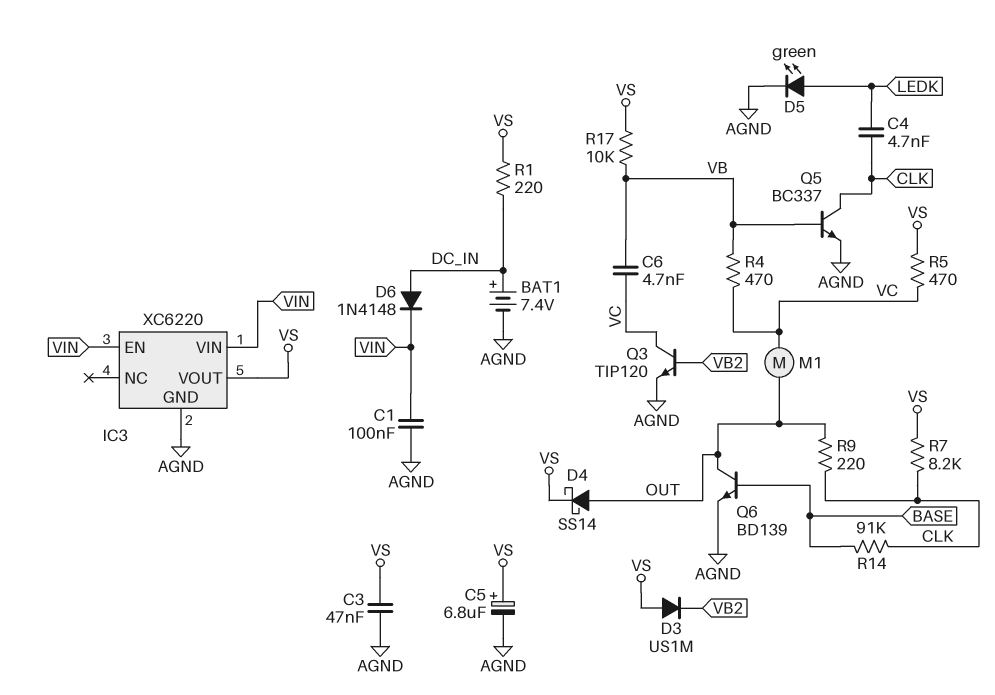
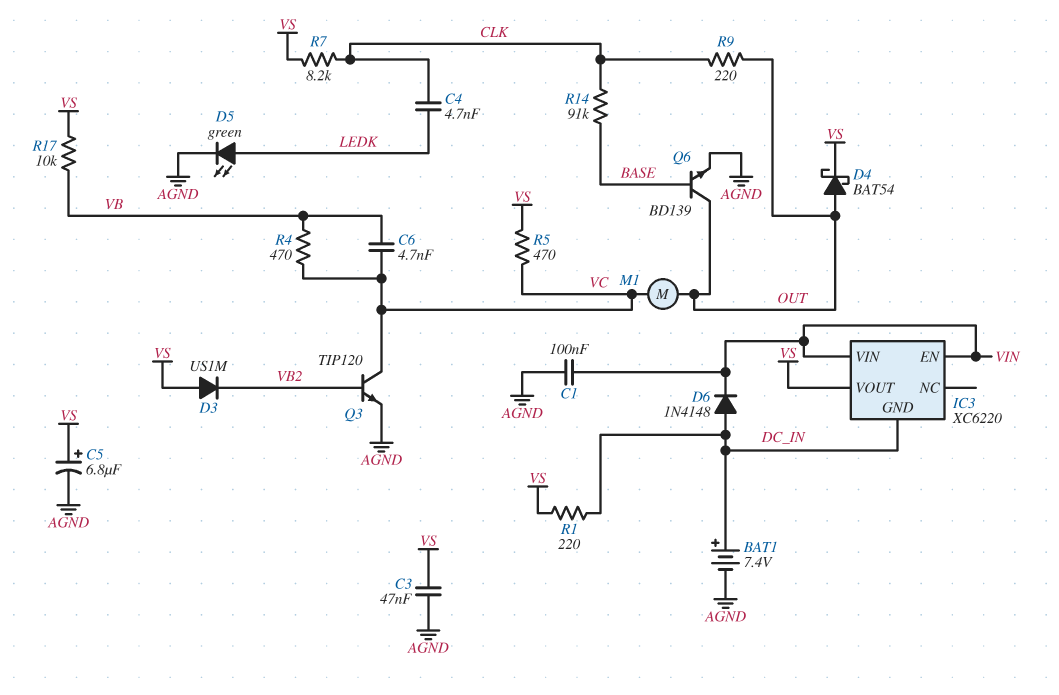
D4: schottky SS14 (A OUT, K VS) -> schottky BAT54 (A OUT, K VS)
IC3 pin GND: AGND -> DC_IN
Q5: NPN BC337 (B VB, C CLK, E AGND) -> none

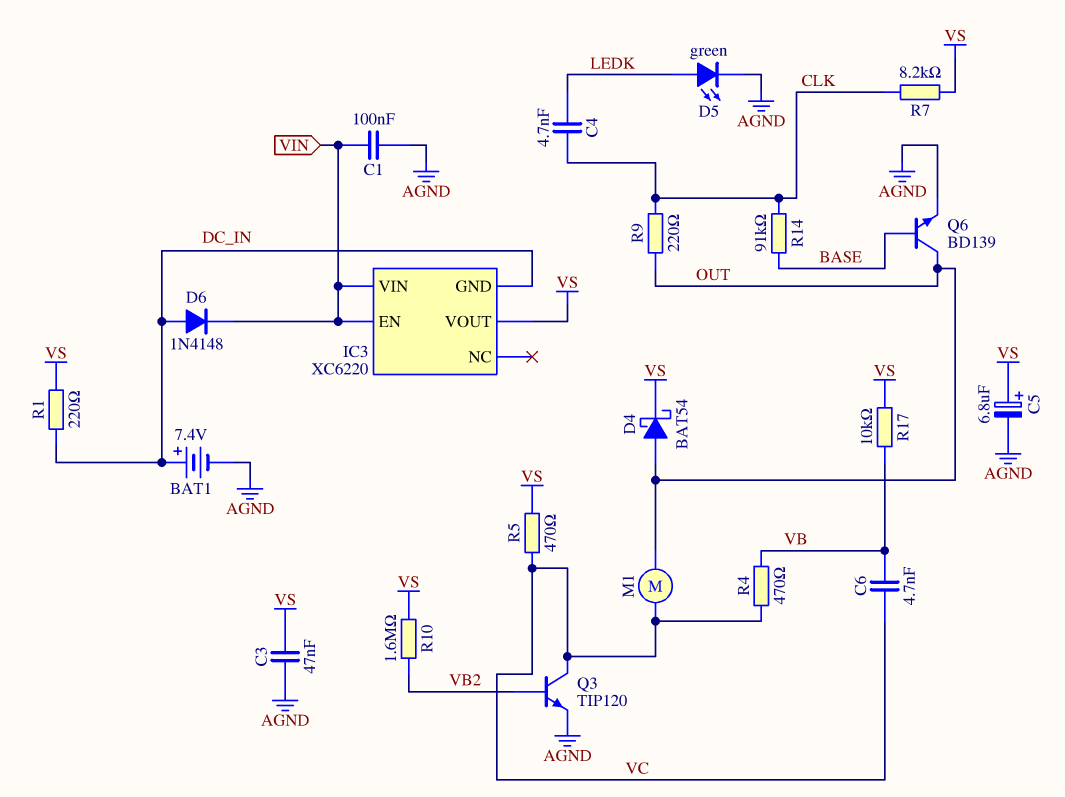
D3: diode US1M (A VS, K VB2) -> none
R10: none -> 1.6M (VB2, VS)

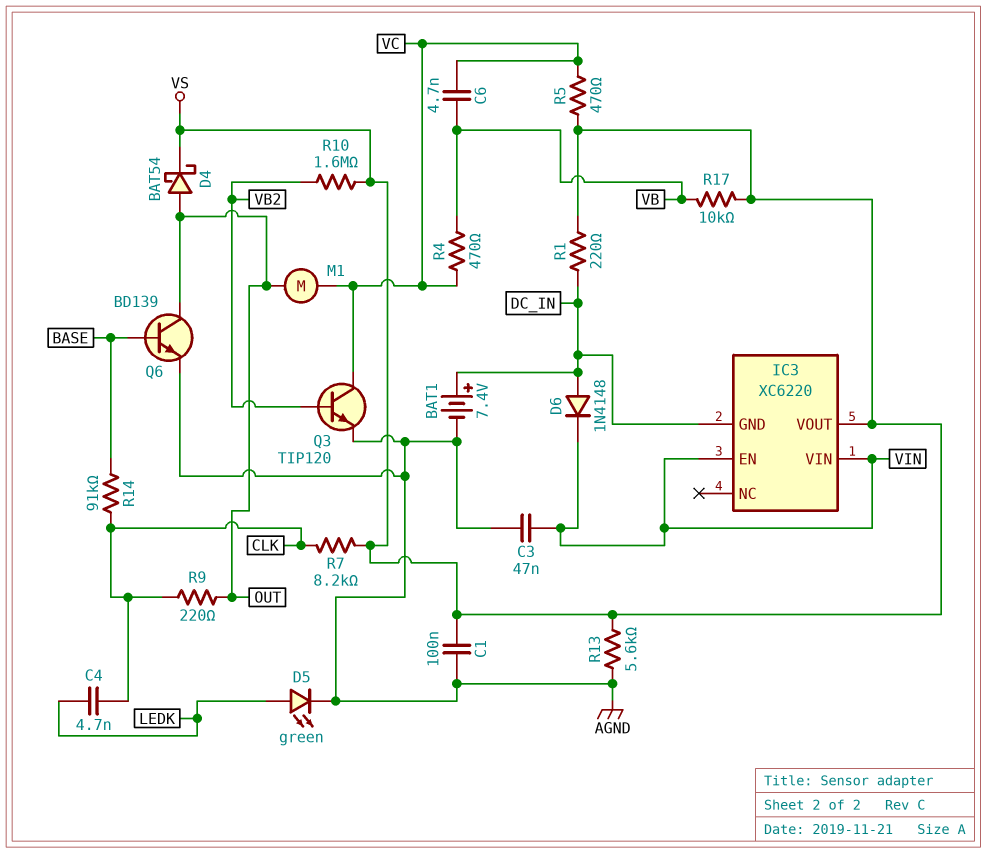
C1: 100nF (AGND, VIN) -> 100nF (AGND, VS)
C3: 47nF (AGND, VS) -> 47nF (AGND, VIN)
C5: 6.8uF (plus VS, minus AGND) -> none
R13: none -> 5.6k (AGND, VS)

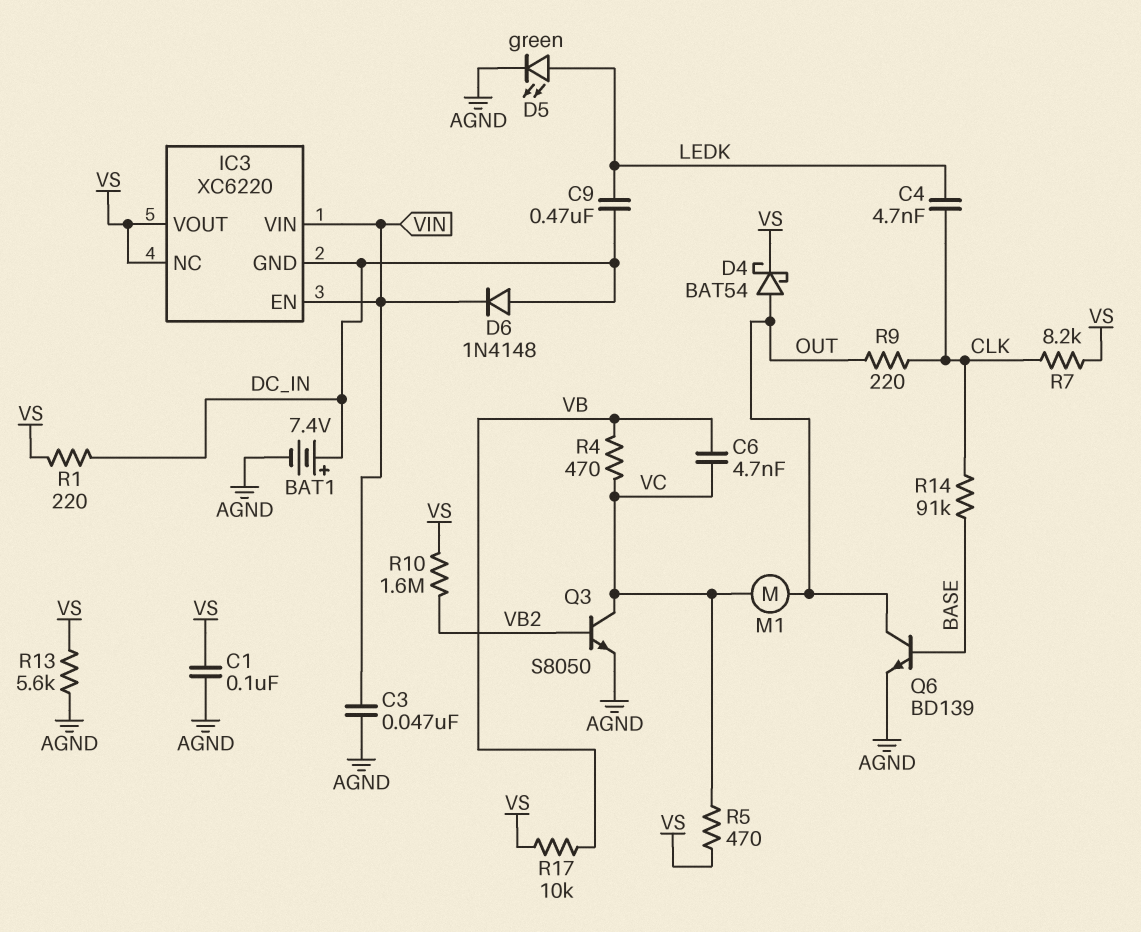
C9: none -> 470nF (DC_IN, LEDK)
IC3 pin NC: none -> VS
Q3: NPN TIP120 (B VB2, C VC, E AGND) -> NPN S8050 (B VB2, C VC, E AGND)

